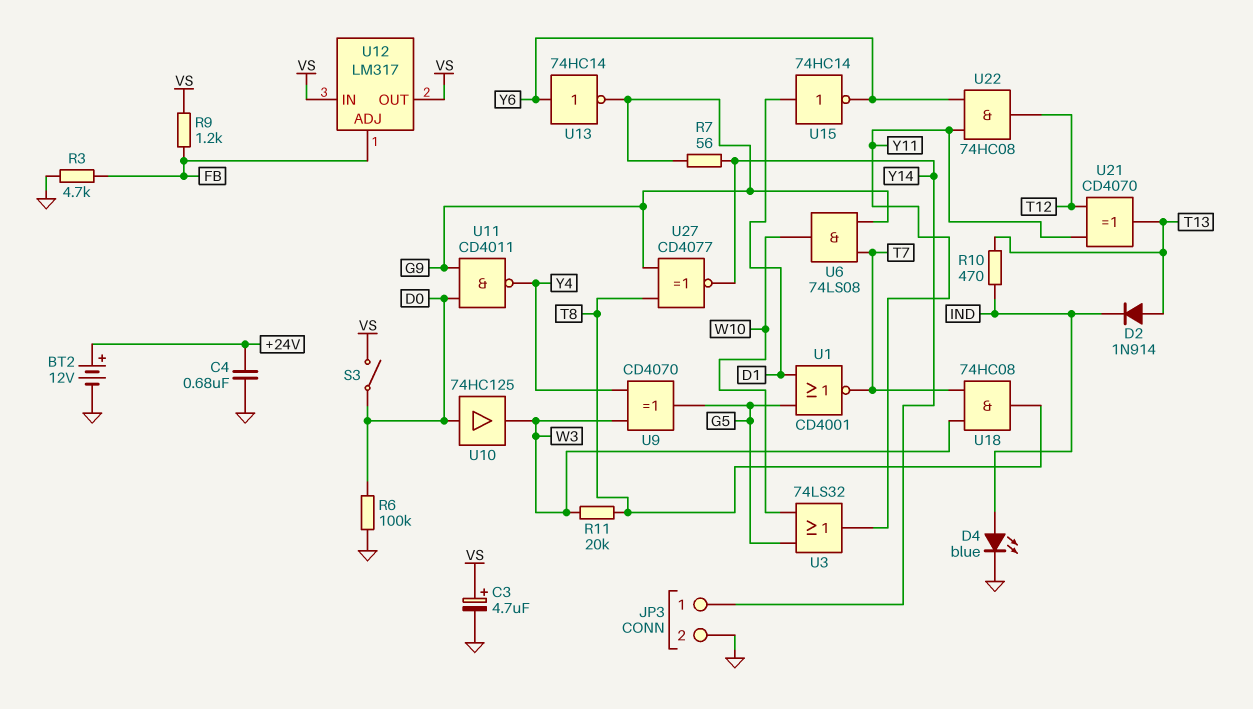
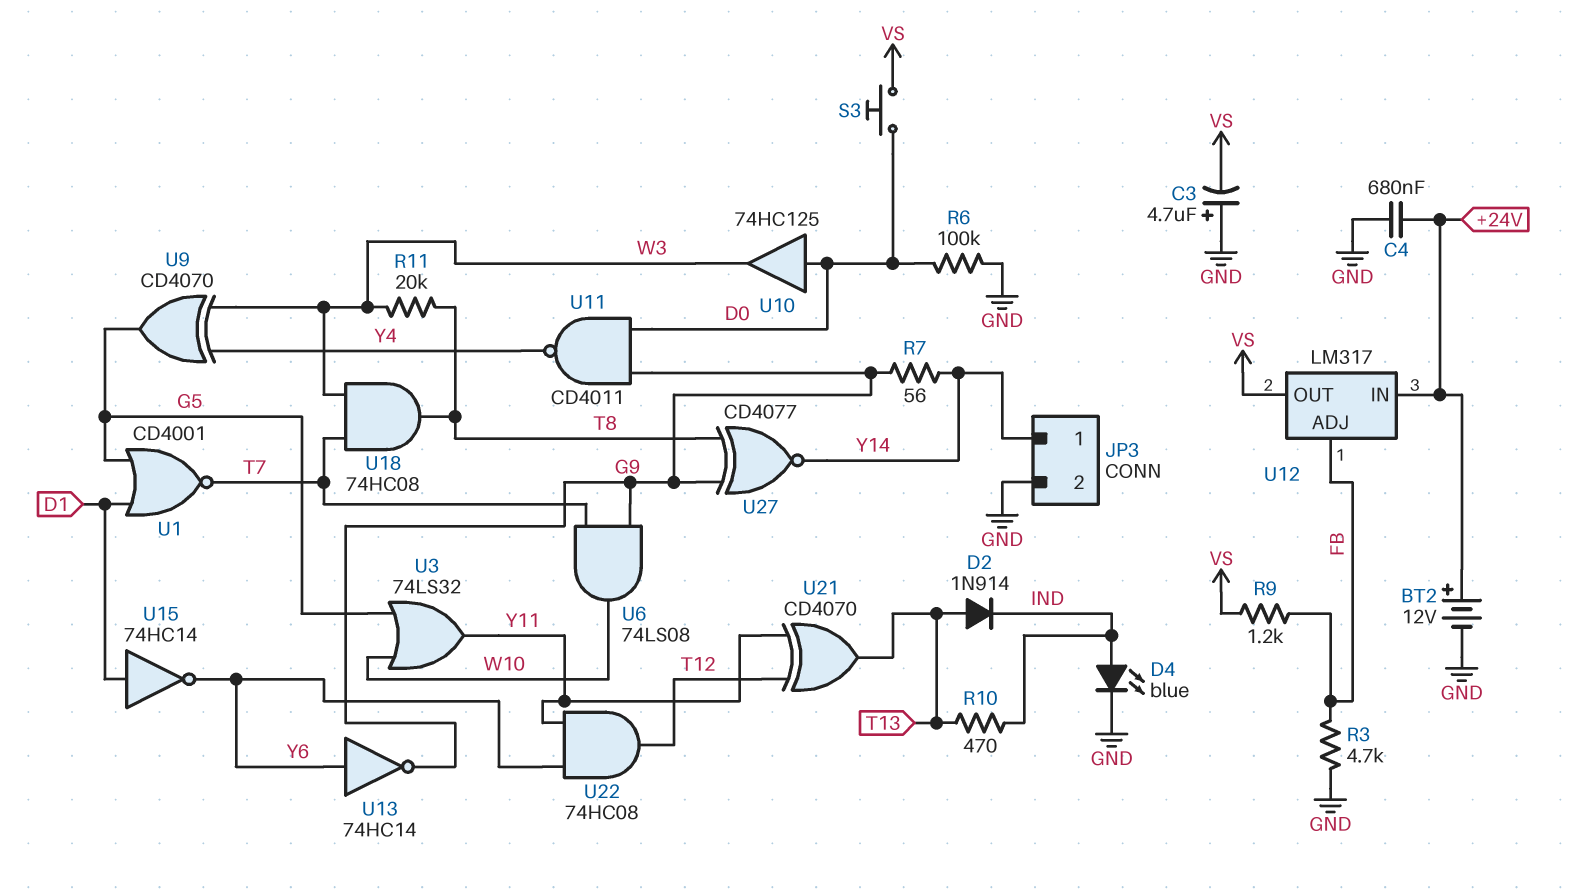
C3: 4.7uF (plus VS, minus GND) -> 4.7uF (plus GND, minus VS)
S3: switch (D0, VS) -> button (D0, VS)
U12 pin IN: VS -> +24V

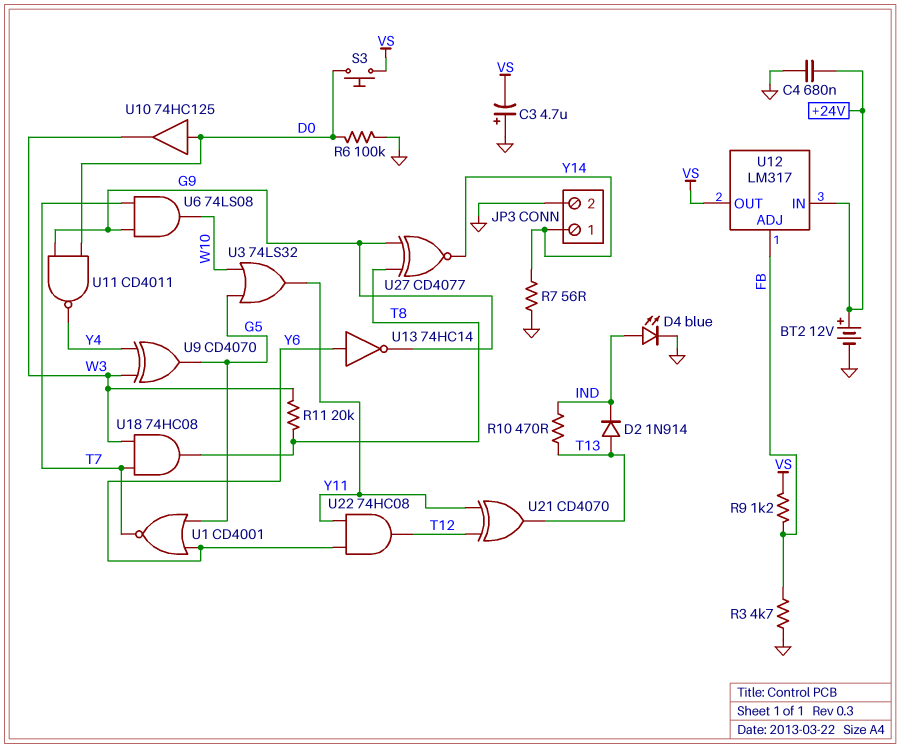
R7: 56 (G9, Y14) -> 56 (GND, Y14)
U1: NOR CD4001 (in D1, in G5, out T7) -> NOR CD4001 (in G5, in Y6, out T7)
U15: NOT 74HC14 (in D1, out Y6) -> none

